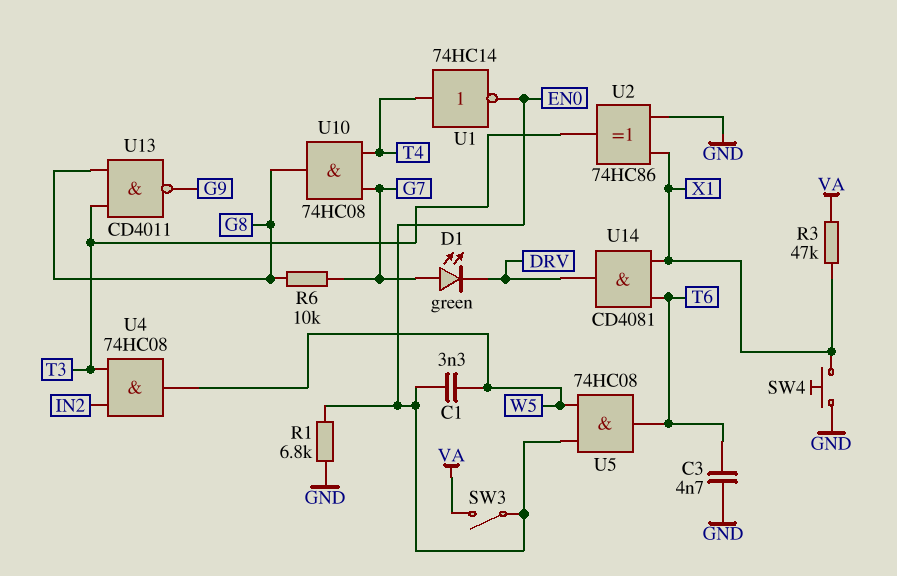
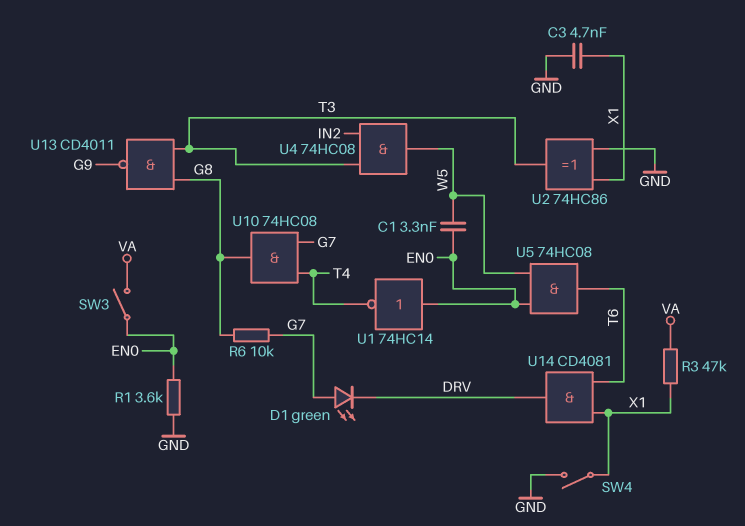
C3: 4.7nF (GND, T6) -> 4.7nF (GND, X1)
R1: 6.8k (EN0, GND) -> 3.6k (EN0, GND)
SW4: button (GND, X1) -> switch (GND, X1)
U1: NOT 74HC14 (in T4, out EN0) -> NOT 74HC14 (in EN0, out T4)

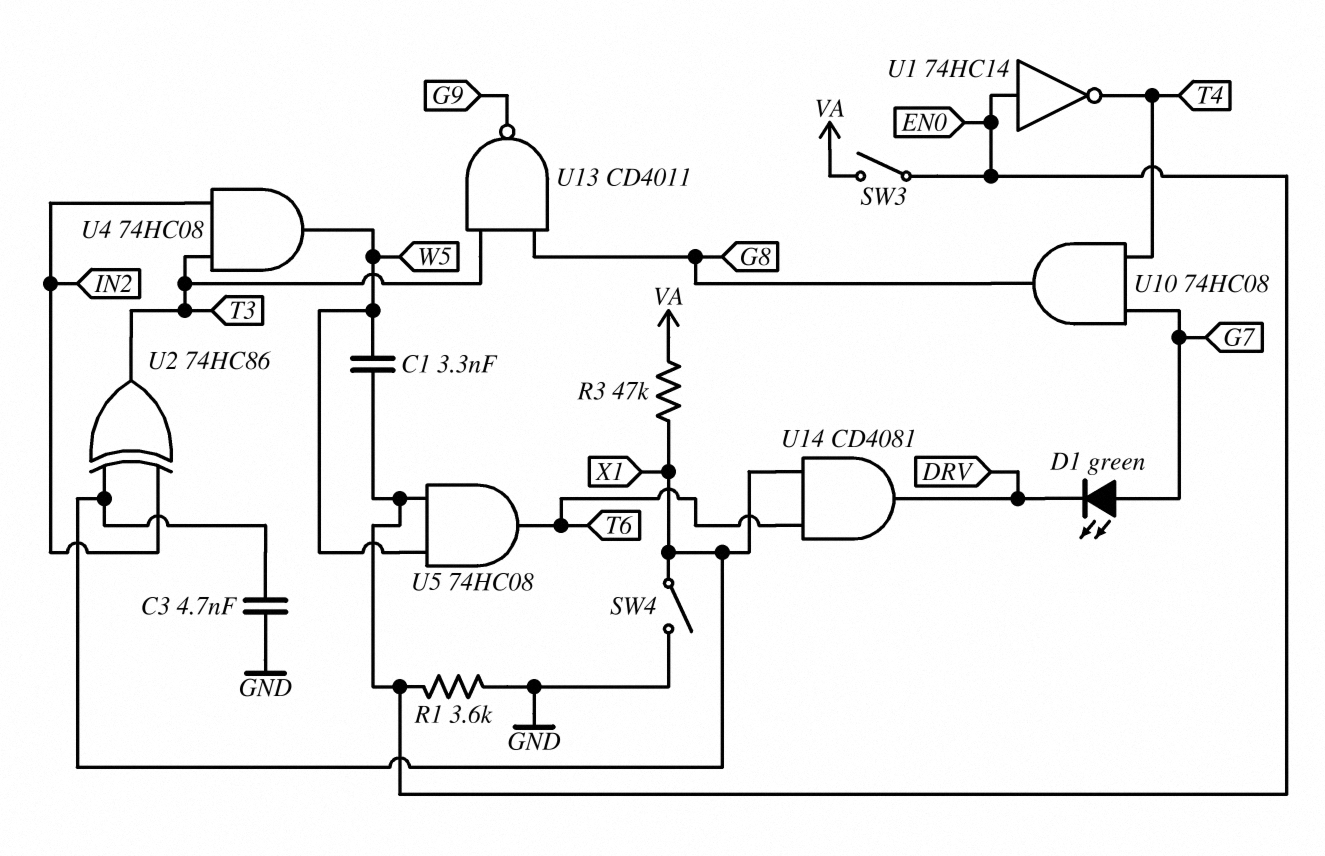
R6: 10k (G7, G8) -> none
U2: XOR 74HC86 (in GND, in X1, out T3) -> XOR 74HC86 (in IN2, in X1, out T3)

